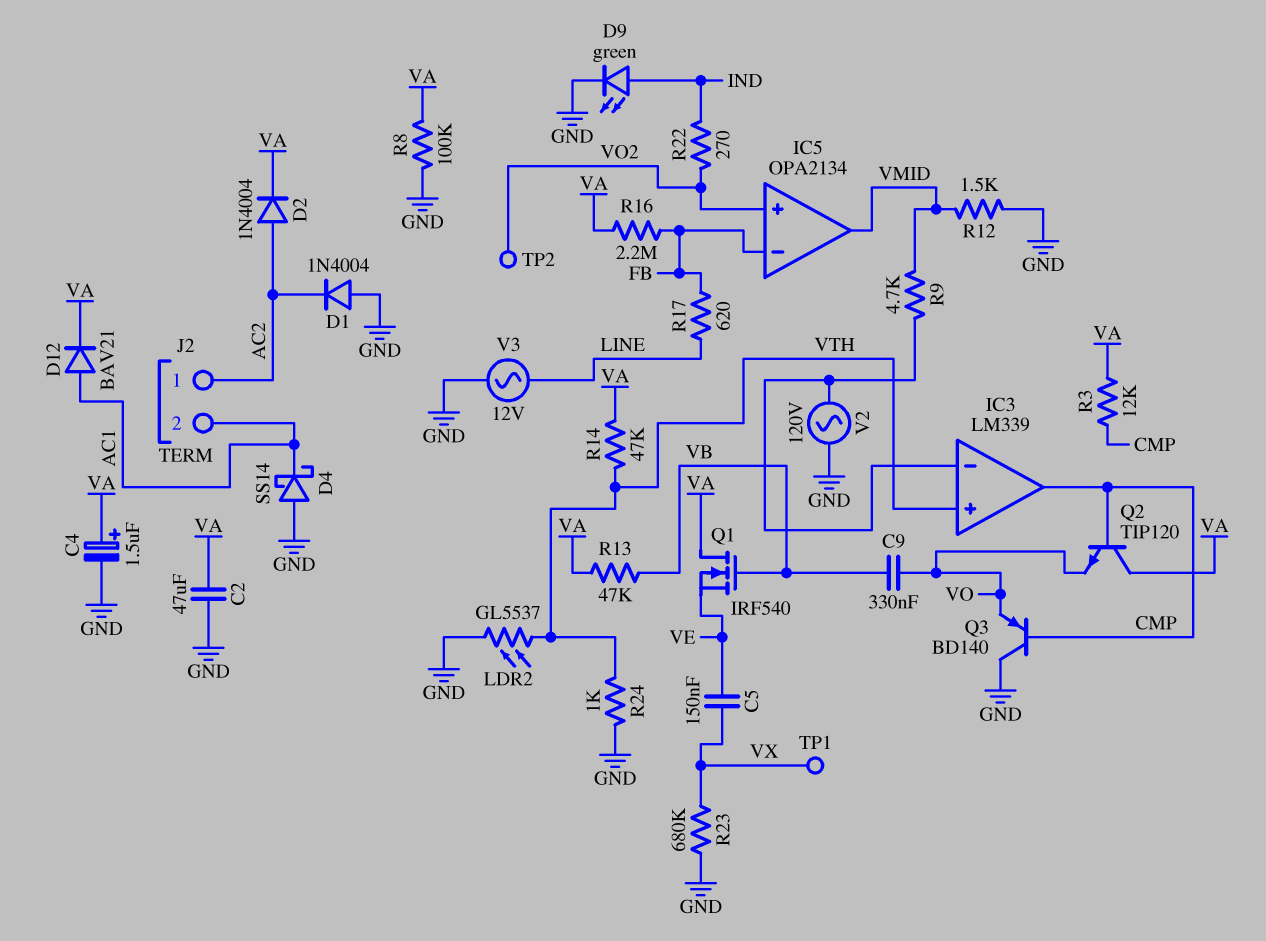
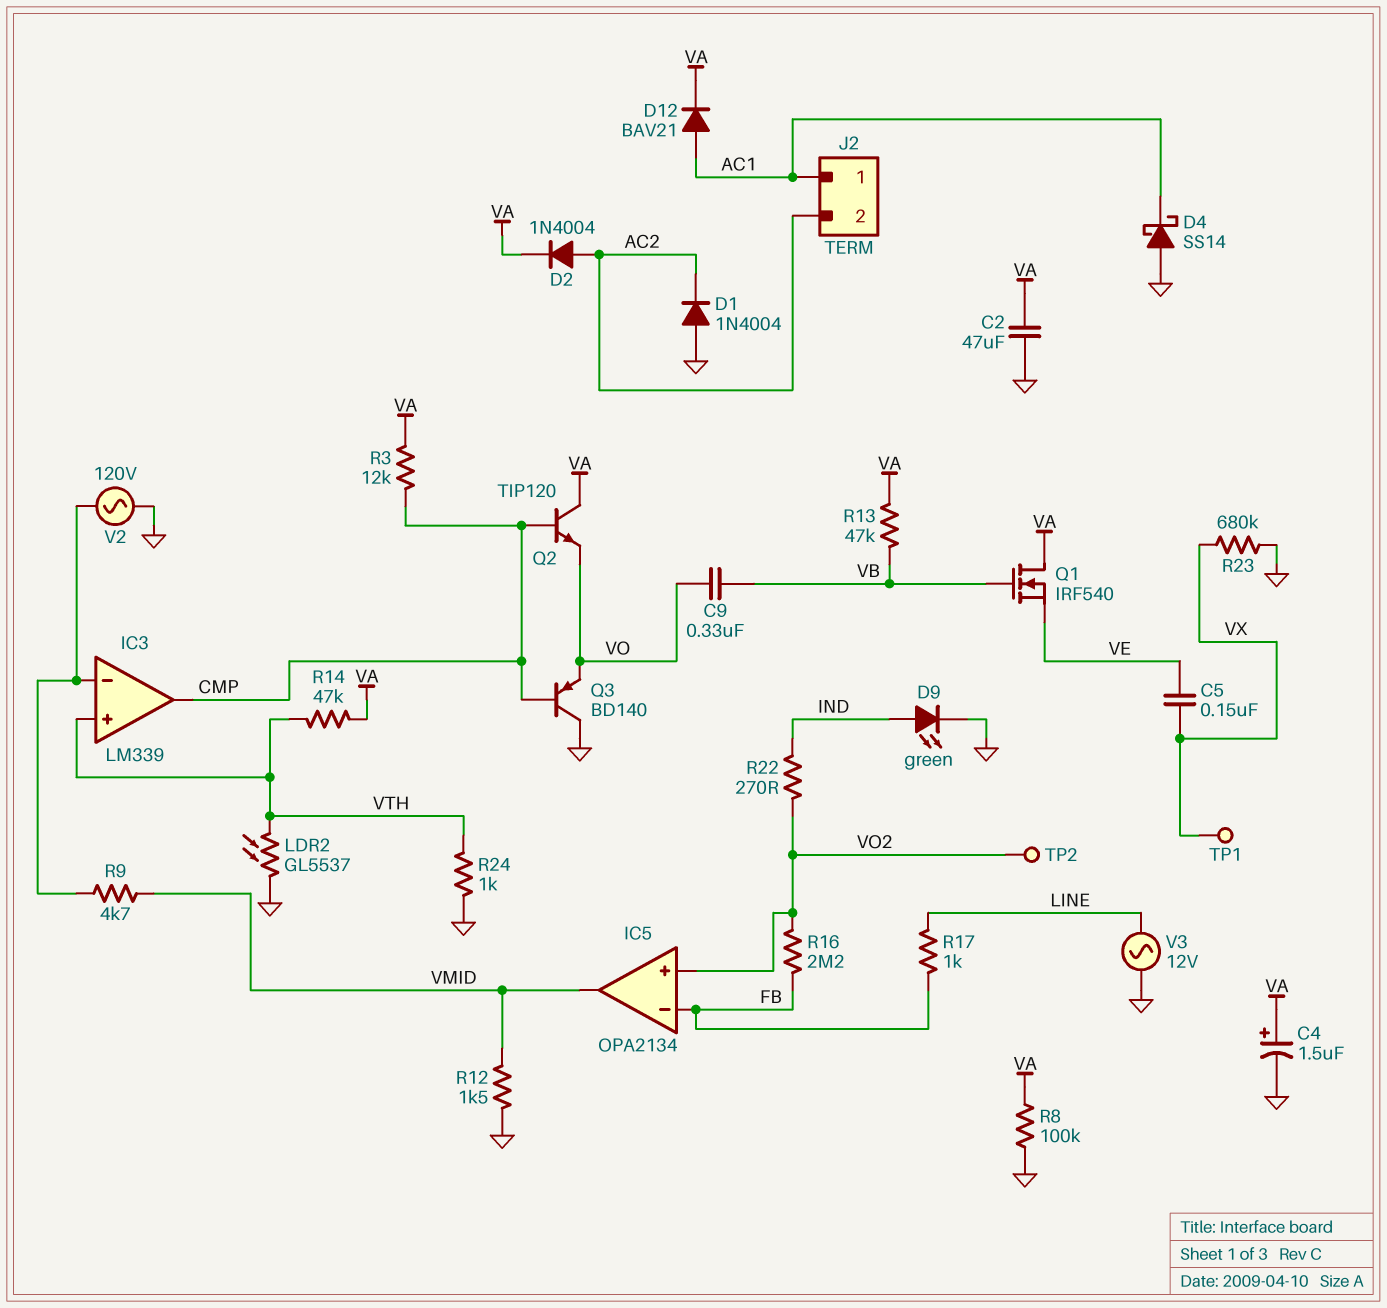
J2 pin 1: AC2 -> AC1
J2 pin 2: AC1 -> AC2
R16: 2.2M (FB, VA) -> 2.2M (FB, VO2)
R17: 620 (FB, LINE) -> 1k (FB, LINE)

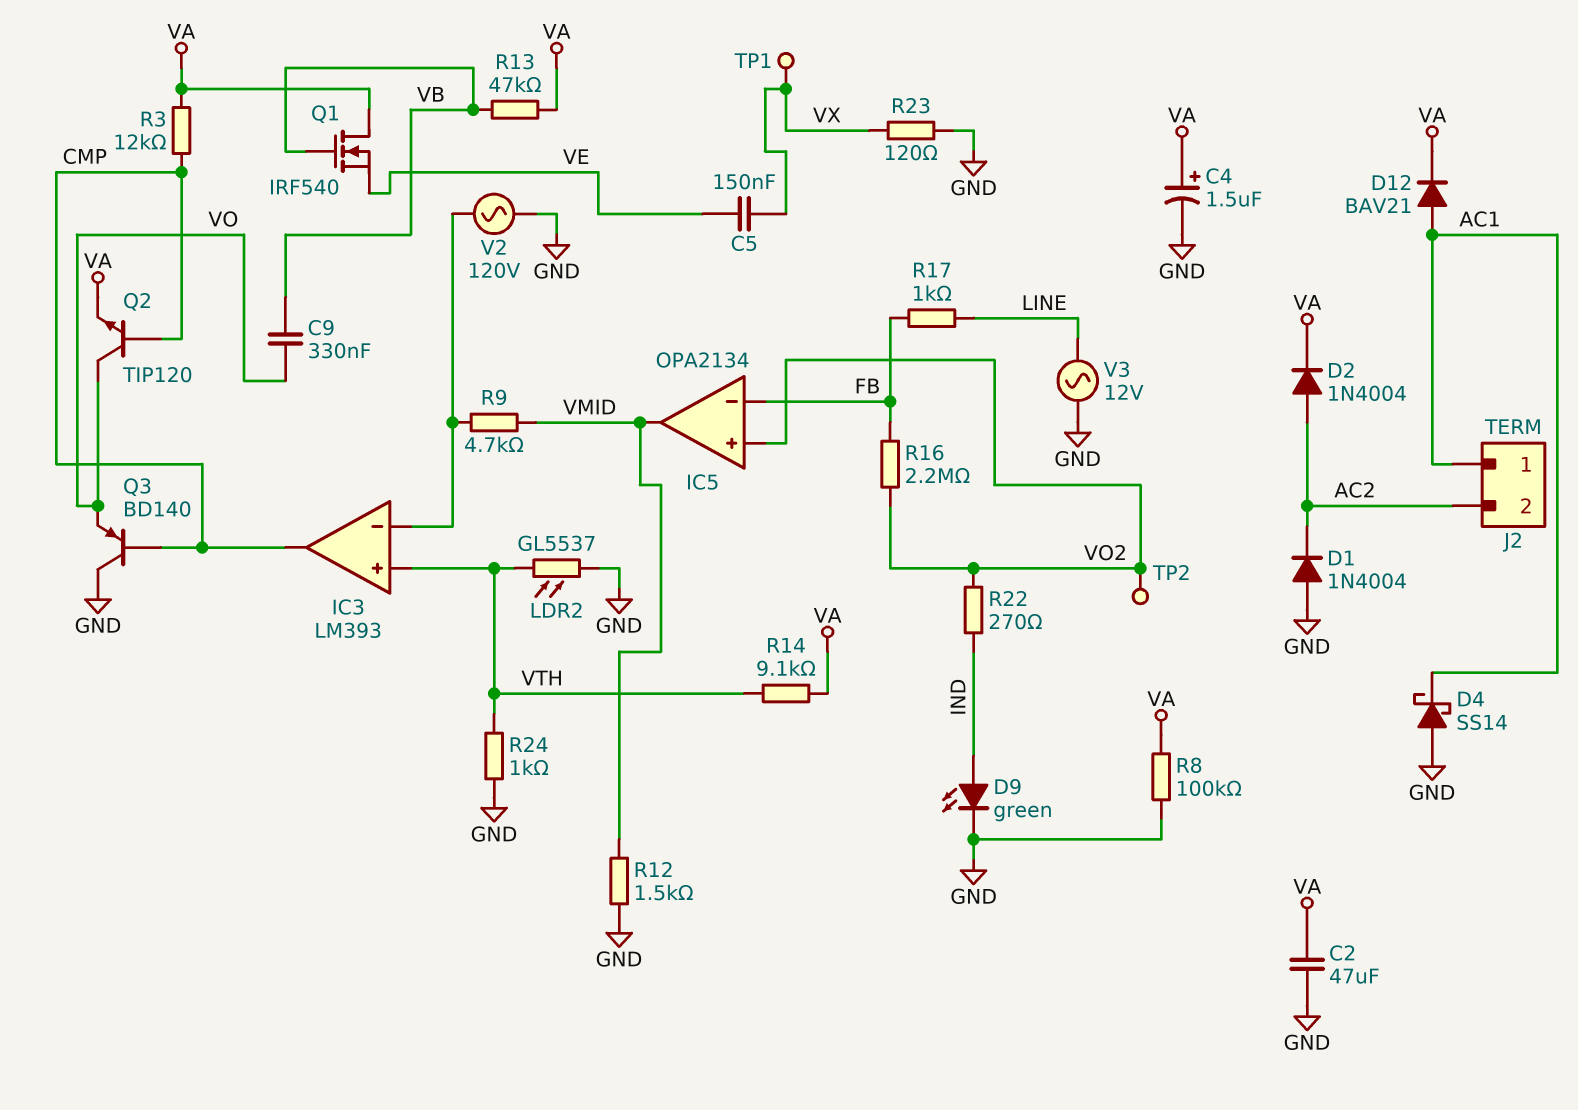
IC3: LM339 -> LM393
Q2: NPN TIP120 (B CMP, C VA, E VO) -> NPN TIP120 (B CMP, C VO, E VA)
R14: 47k (VA, VTH) -> 9.1k (VA, VTH)
R23: 680k (GND, VX) -> 120 (GND, VX)

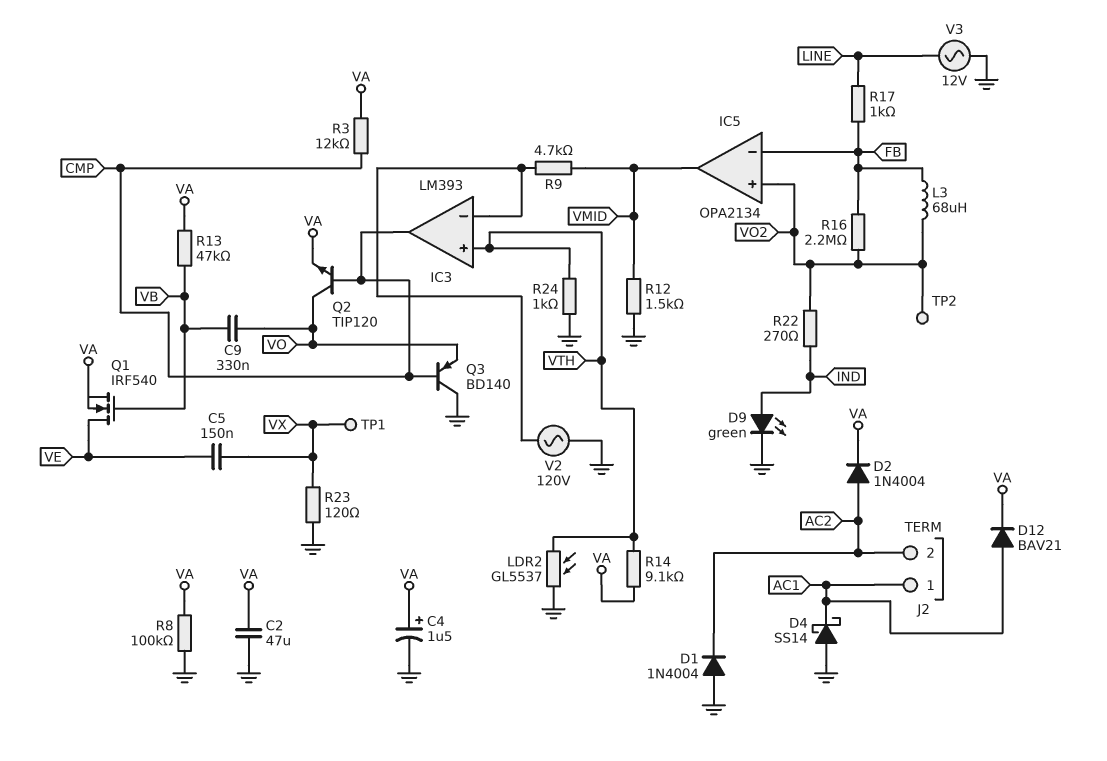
L3: none -> 68uH (FB, VO2)
Q1: NMOS IRF540 (G VB, D VA, S VE) -> NMOS IRF540 (G VB, D VE, S VA)

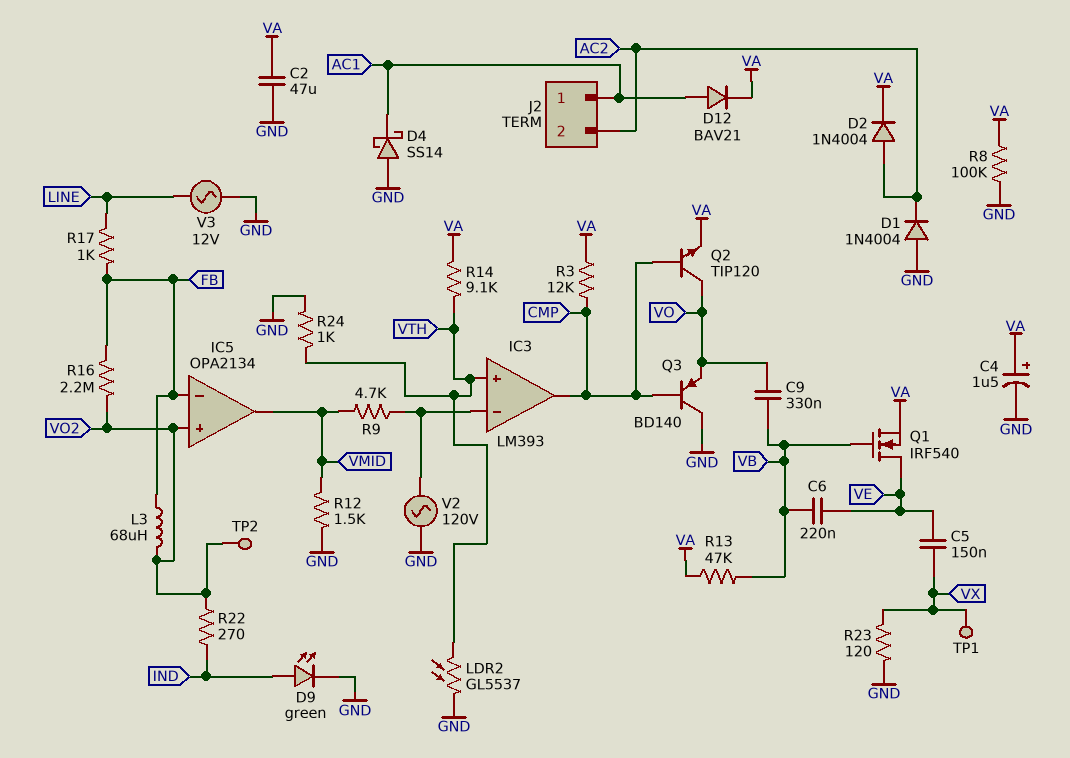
C6: none -> 220nF (VB, VE)

